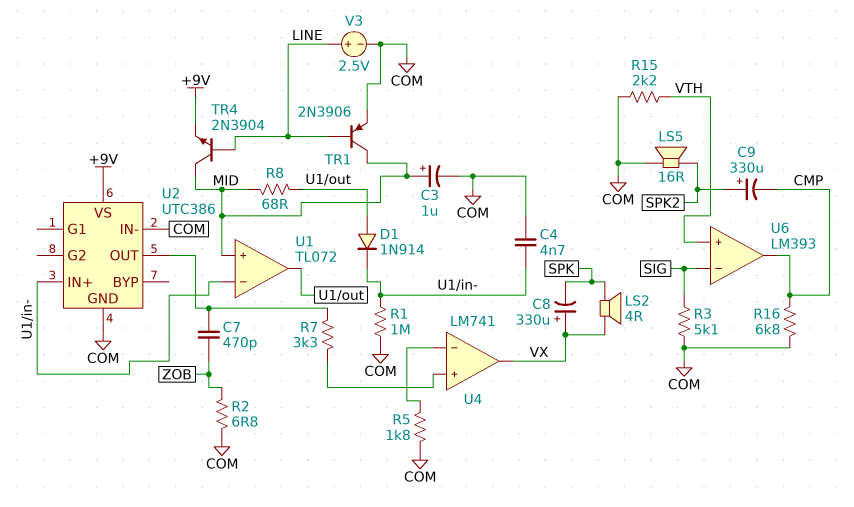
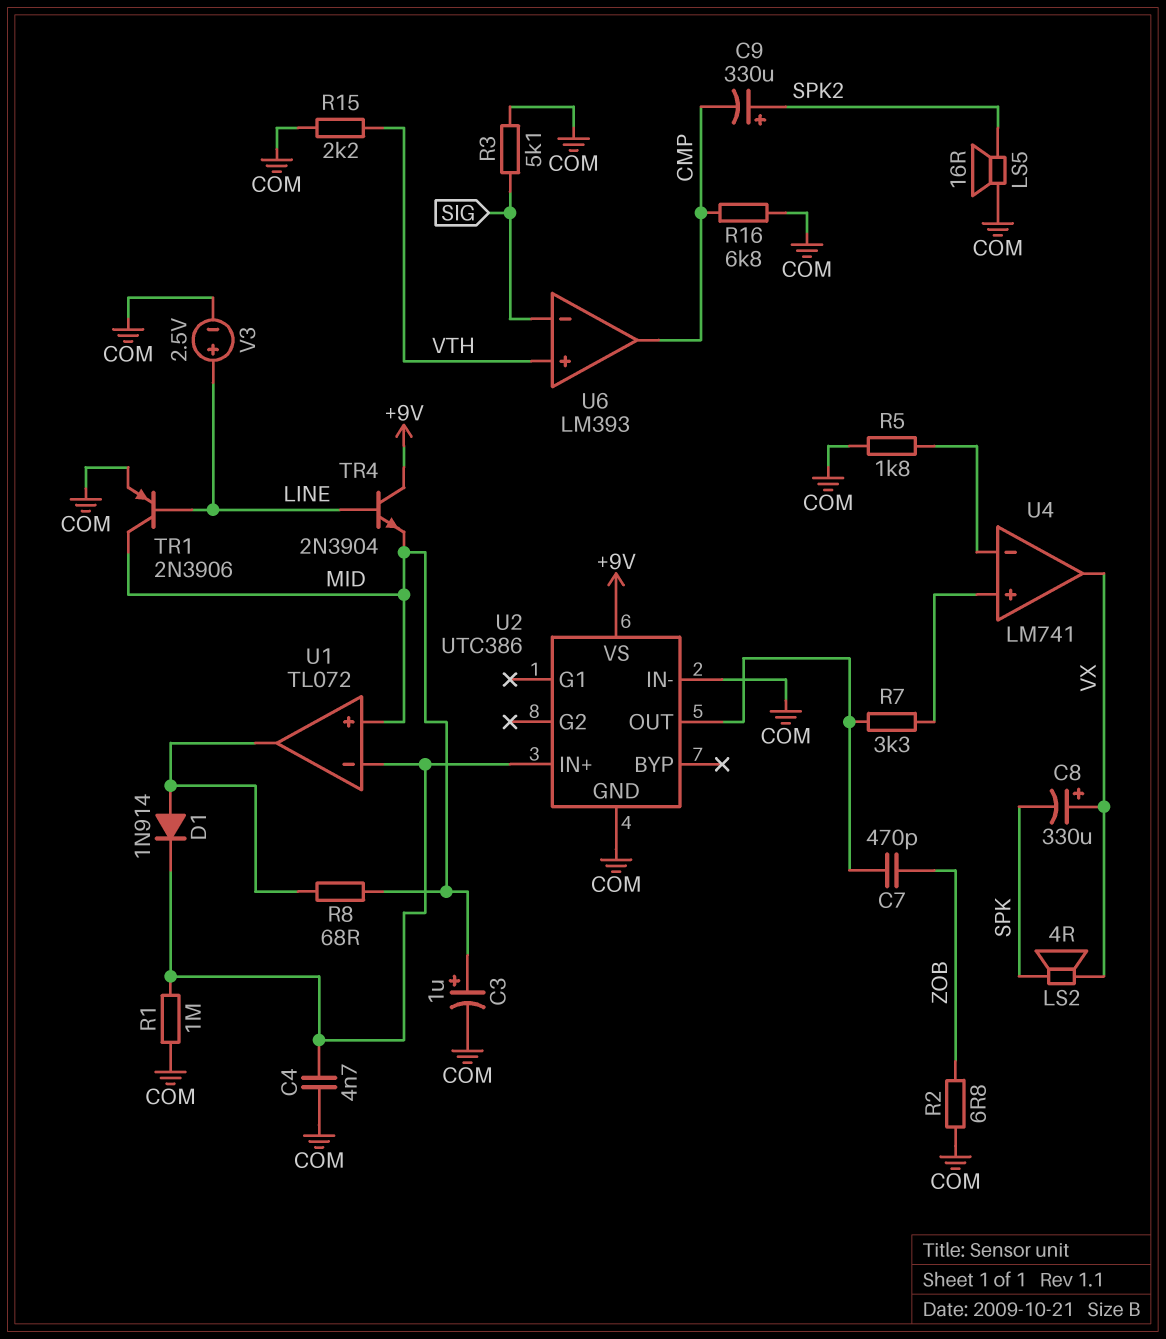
TR4: NPN 2N3904 (B LINE, C MID, E +9V) -> NPN 2N3904 (B LINE, C +9V, E MID)

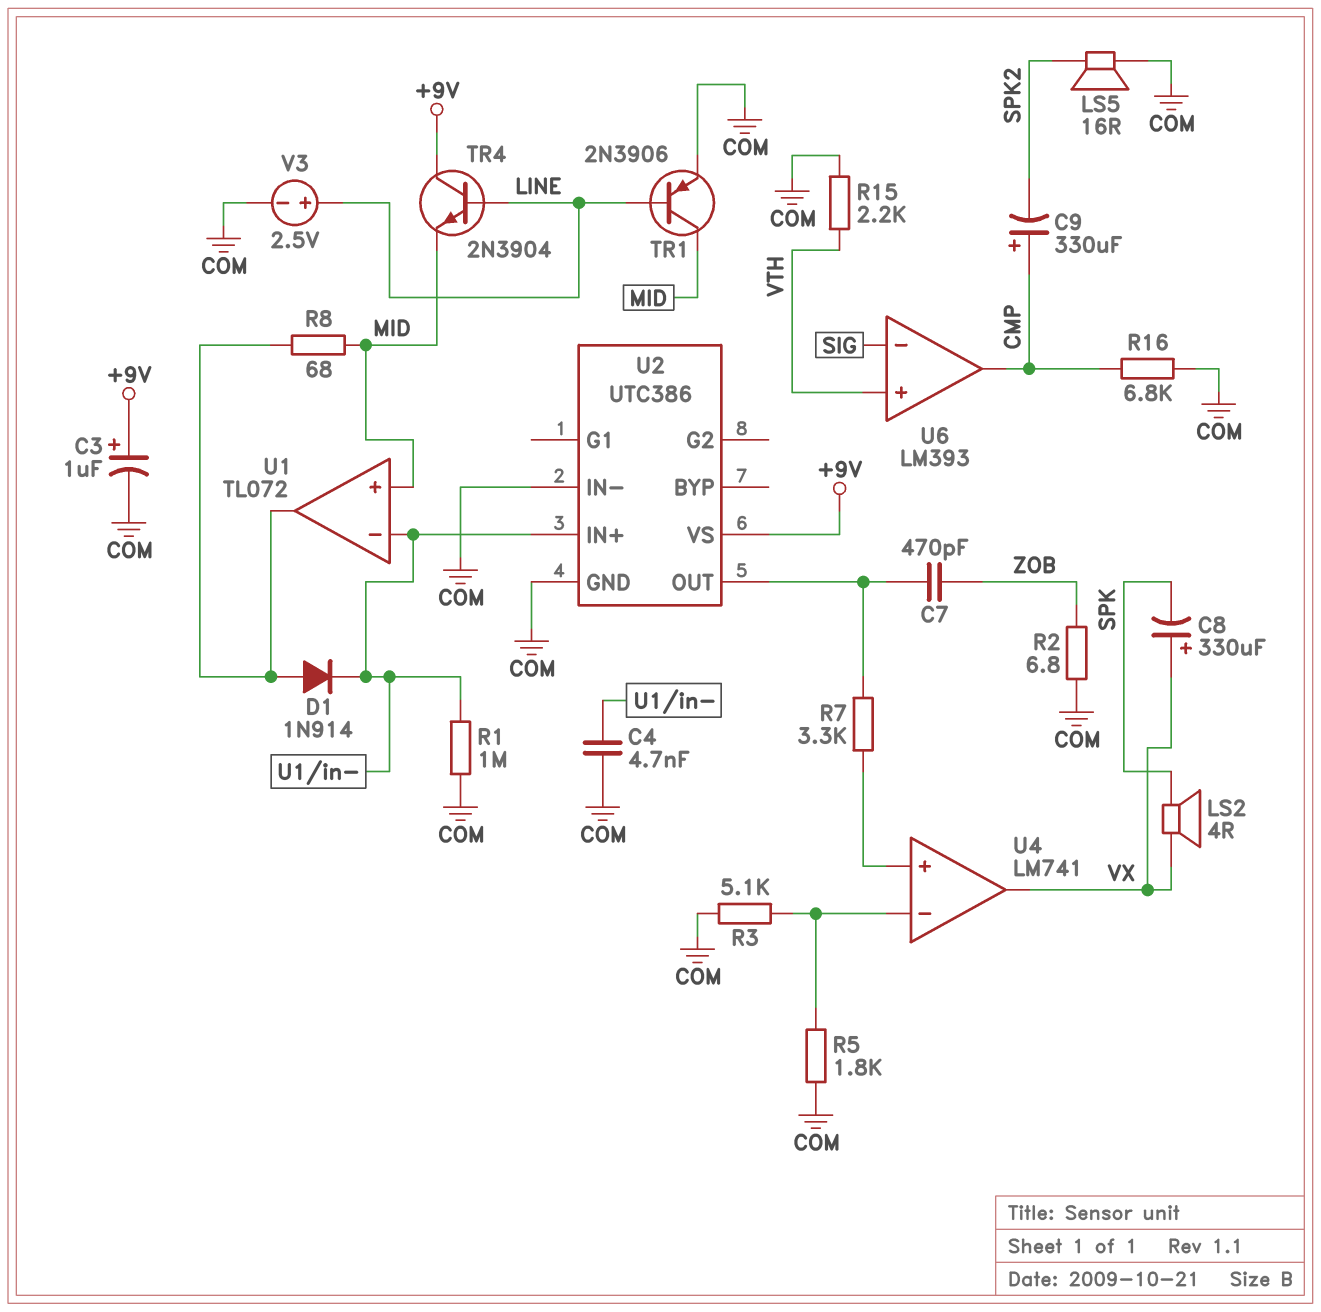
C3: 1uF (plus MID, minus COM) -> 1uF (plus +9V, minus COM)
C9: 330uF (plus SPK2, minus CMP) -> 330uF (plus CMP, minus SPK2)
R3: 5.1k (COM, SIG) -> 5.1k (COM, U4/in-)

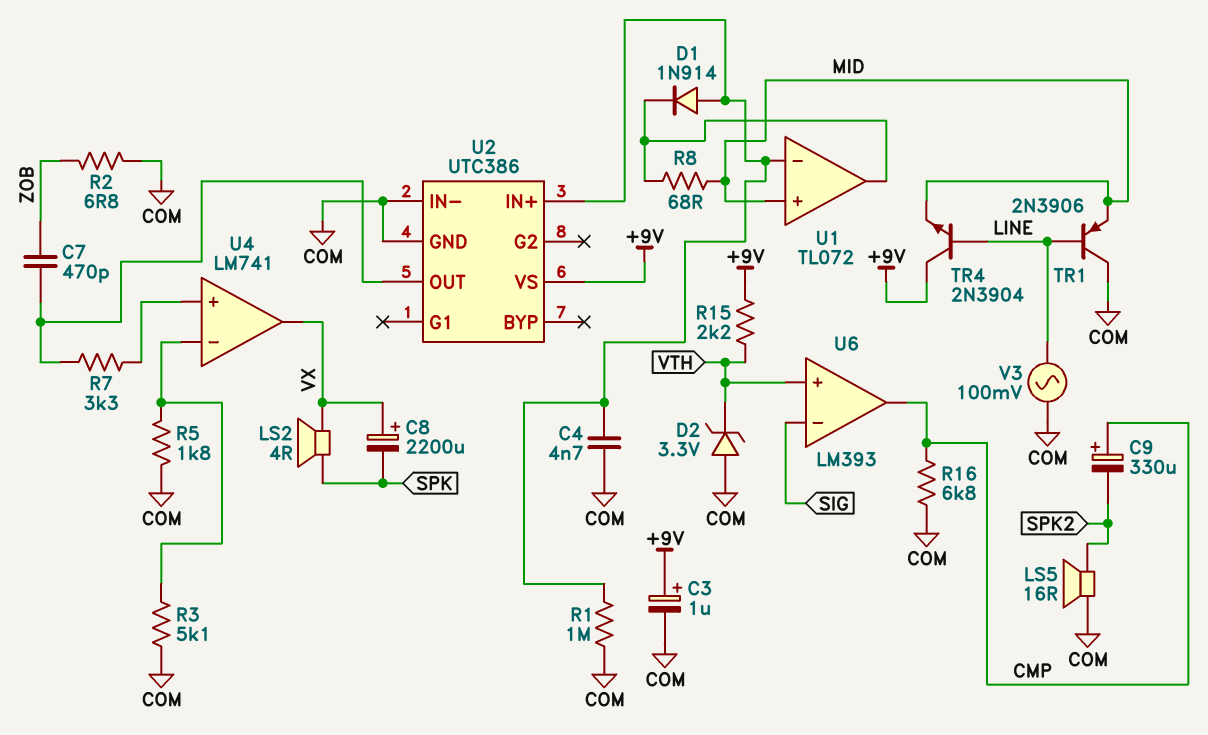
C8: 330uF (plus VX, minus SPK) -> 2200uF (plus VX, minus SPK)
D1: diode 1N914 (A U1/out, K U1/in-) -> diode 1N914 (A U1/in-, K U1/out)
D2: none -> zener 3.3V (A COM, K VTH)
R15: 2.2k (COM, VTH) -> 2.2k (+9V, VTH)
TR1: PNP 2N3906 (B LINE, C MID, E COM) -> PNP 2N3906 (B LINE, C COM, E MID)
V3: 2.5V (plus LINE, minus COM) -> AC 100mV (COM, LINE)

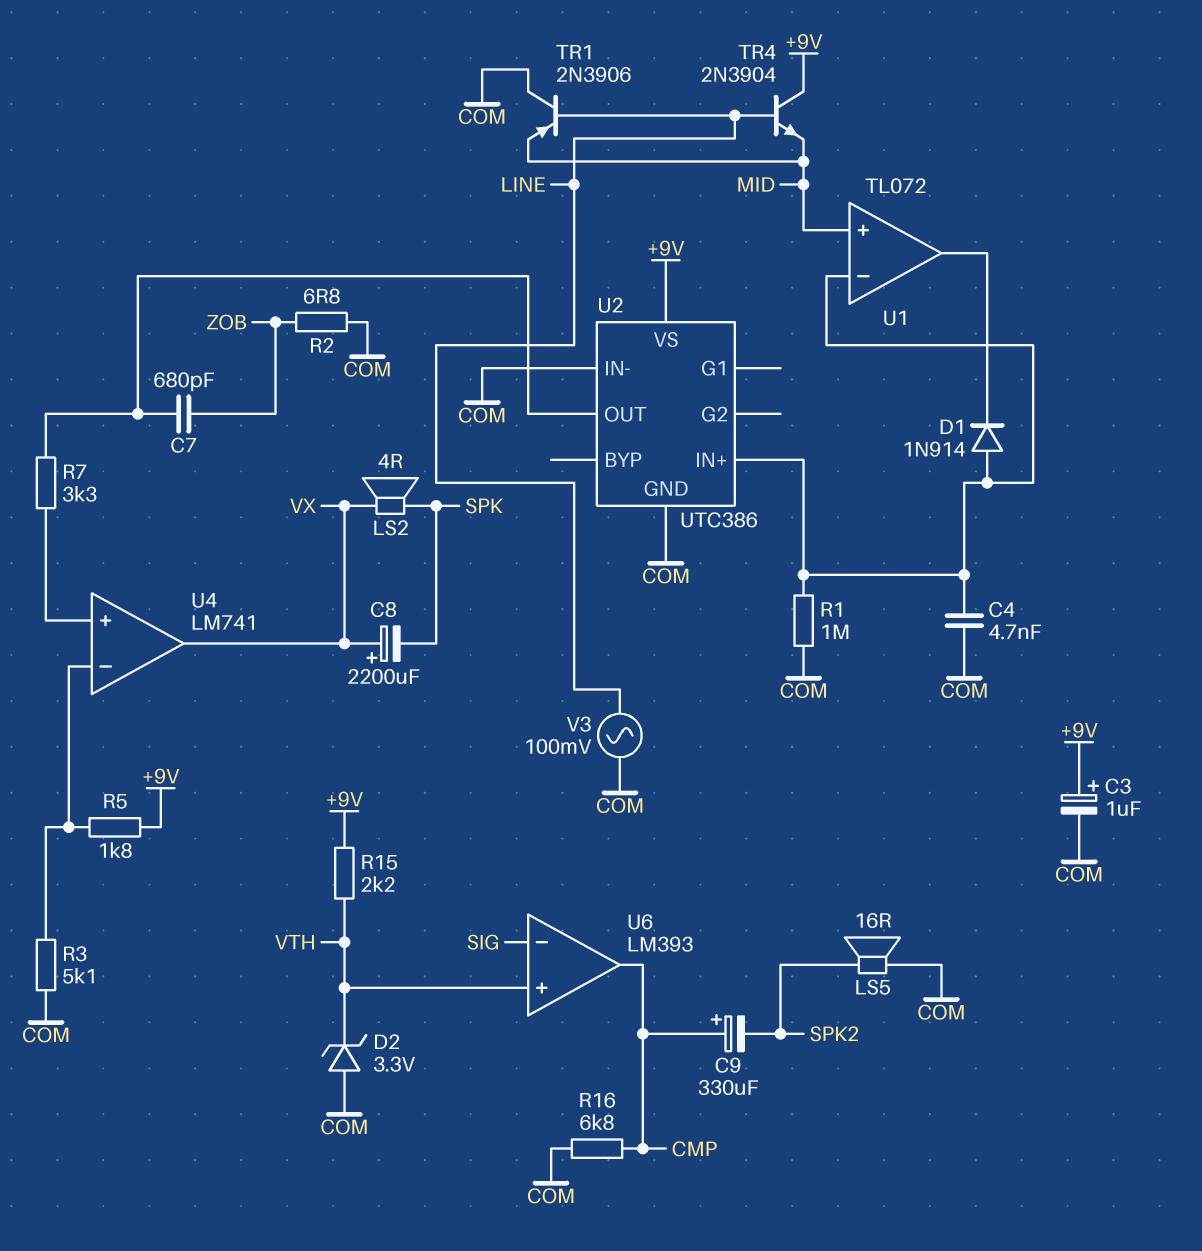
C7: 470pF (U2/OUT, ZOB) -> 680pF (U2/OUT, ZOB)
R5: 1.8k (COM, U4/in-) -> 1.8k (+9V, U4/in-)
R8: 68 (MID, U1/out) -> none

